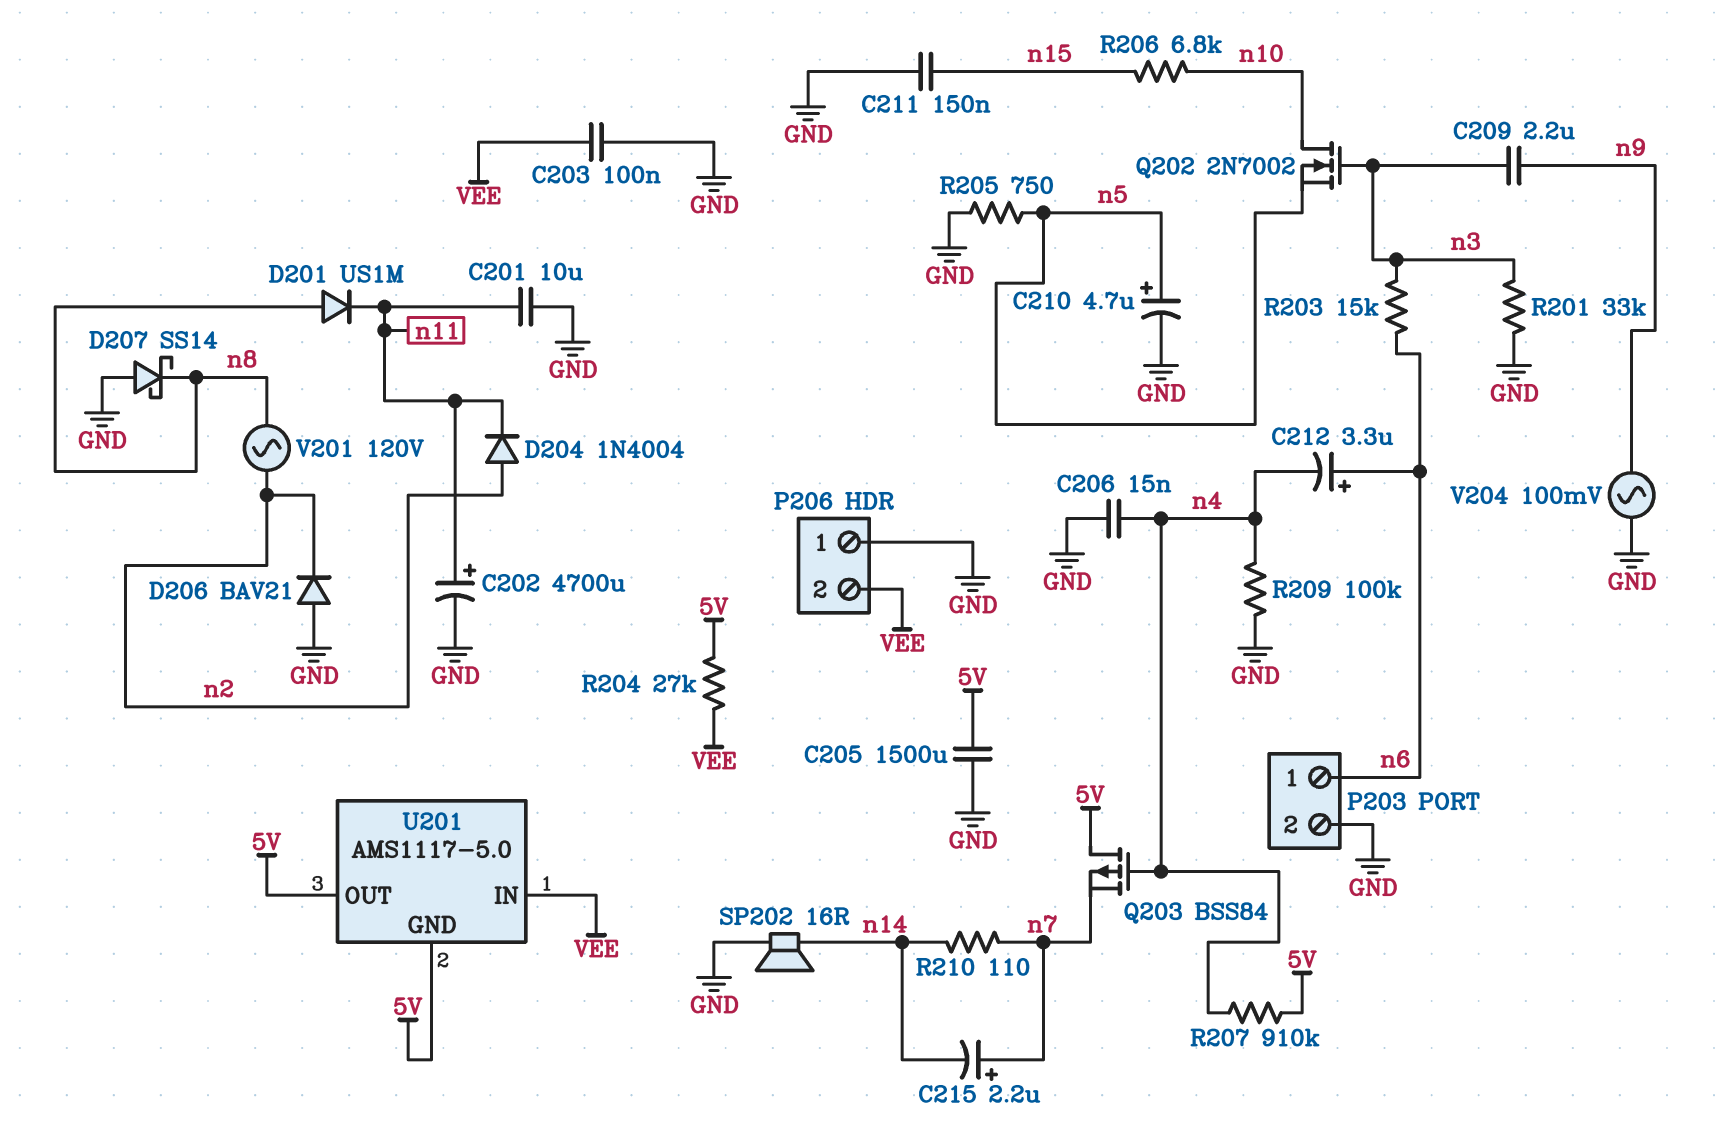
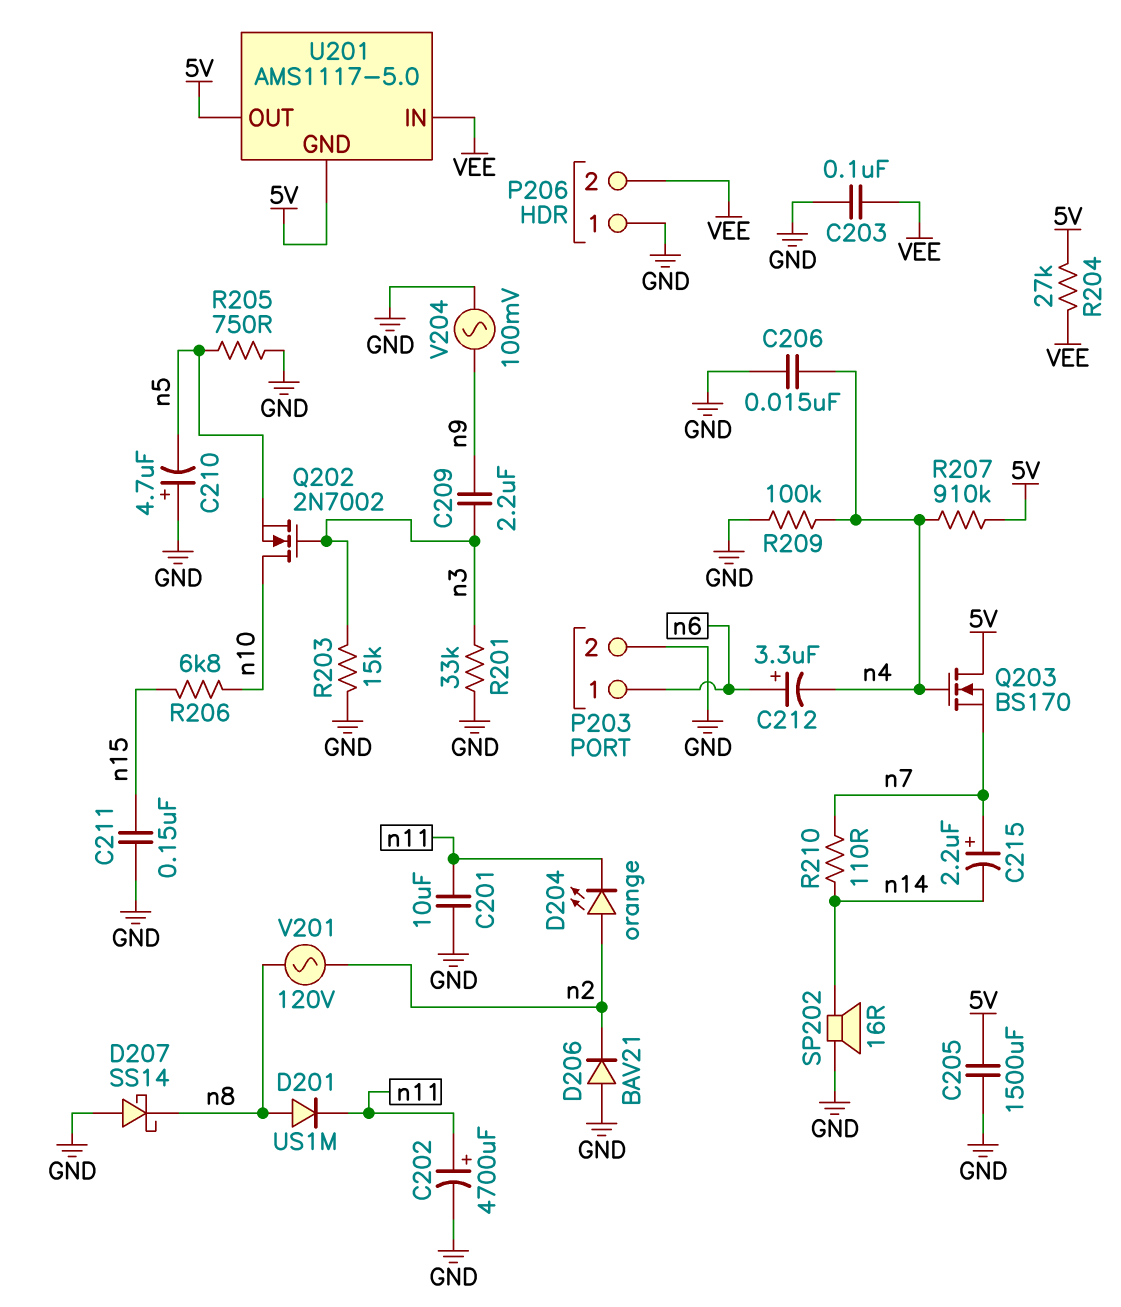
C210: 4.7uF (plus n5, minus GND) -> 4.7uF (plus GND, minus n5)
D204: diode 1N4004 (A n2, K n11) -> LED orange (A n2, K n11)
Q203: PMOS BSS84 (G n4, D 5V, S n7) -> NMOS BS170 (G n4, D 5V, S n7)
R203: 15k (n3, n6) -> 15k (GND, n3)

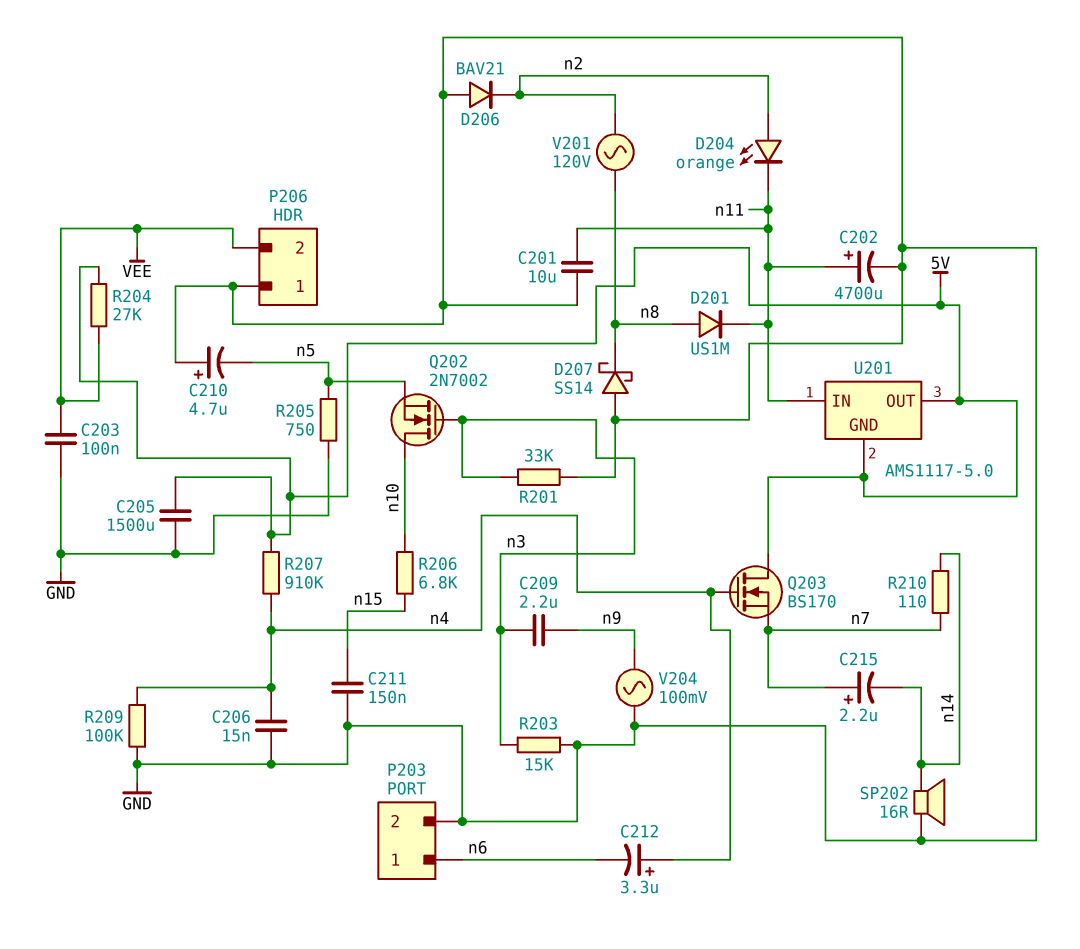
C212: 3.3uF (plus n6, minus n4) -> 3.3uF (plus n4, minus n6)
U201 pin IN: VEE -> n11

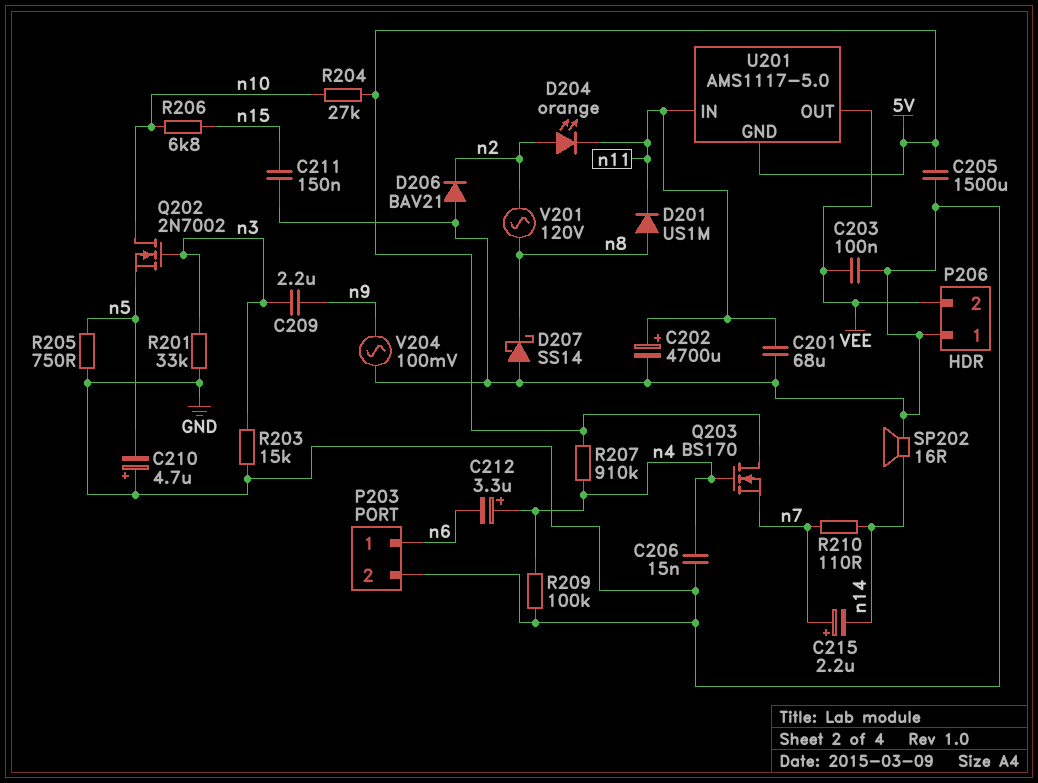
C201: 10uF (GND, n11) -> 68uF (GND, n11)
R204: 27k (5V, VEE) -> 27k (5V, n10)
U201 pin OUT: 5V -> VEE

